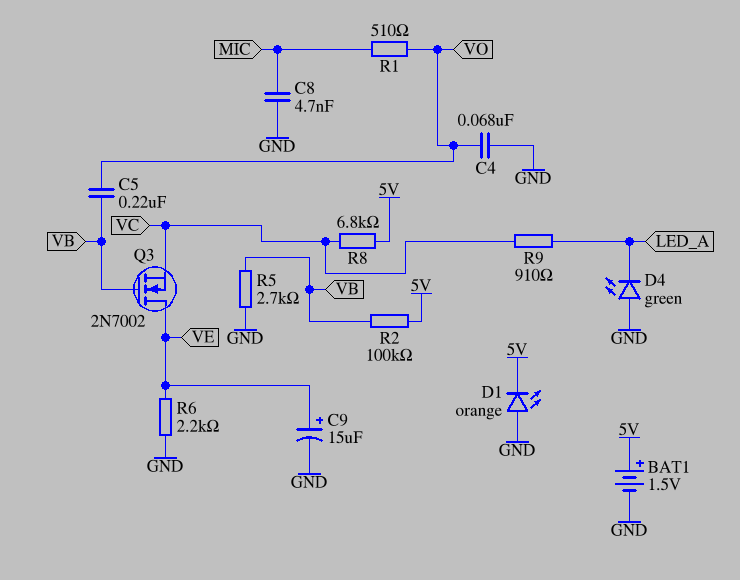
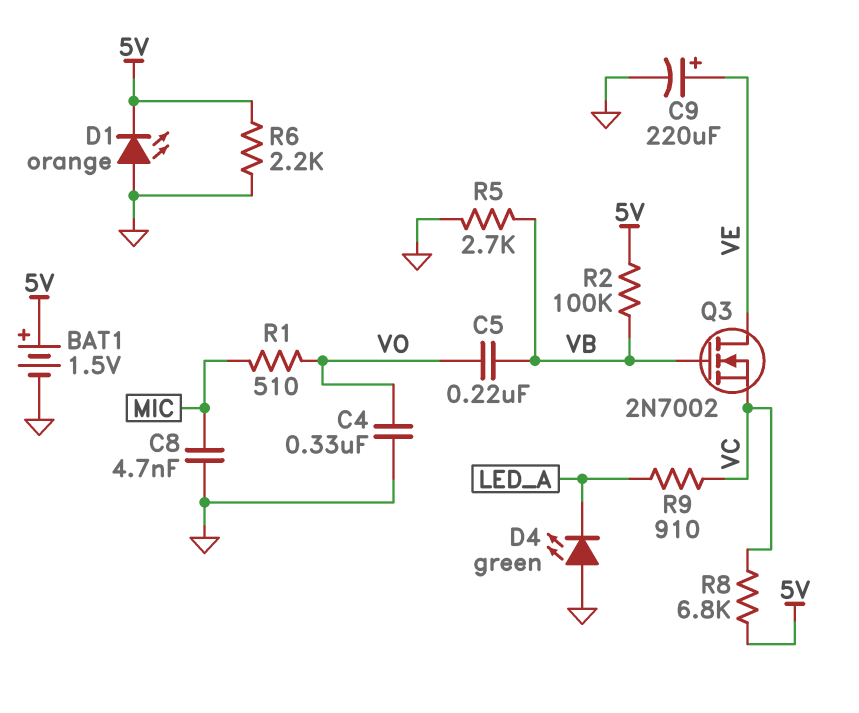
C4: 68nF (GND, VO) -> 330nF (GND, VO)
C9: 15uF (plus VE, minus GND) -> 220uF (plus VE, minus GND)
R6: 2.2k (GND, VE) -> 2.2k (5V, GND)

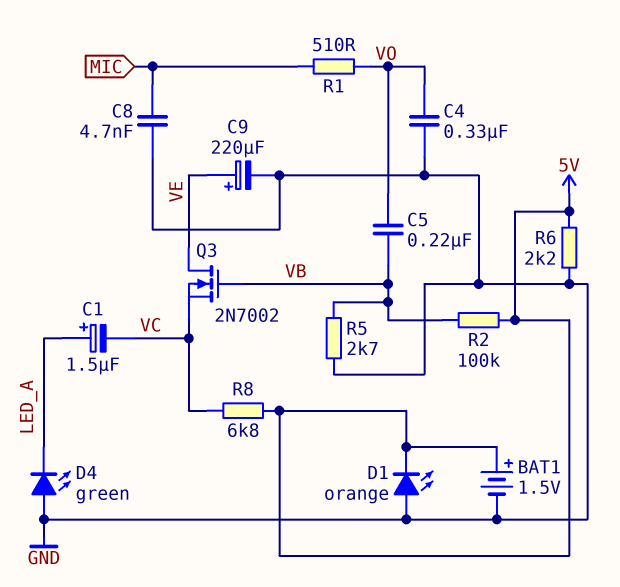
C1: none -> 1.5uF (plus LED_A, minus VC)
R9: 910 (LED_A, VC) -> none

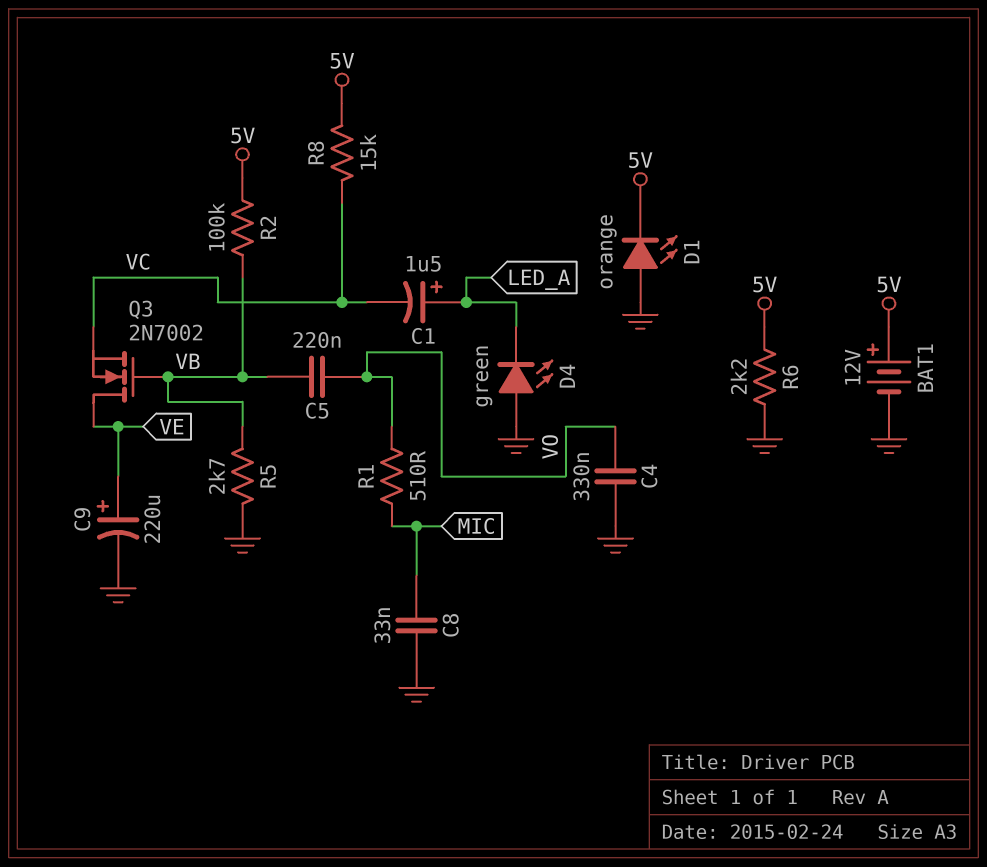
BAT1: 1.5V (plus 5V, minus GND) -> 12V (plus 5V, minus GND)
C8: 4.7nF (GND, MIC) -> 33nF (GND, MIC)
R8: 6.8k (5V, VC) -> 15k (5V, VC)

